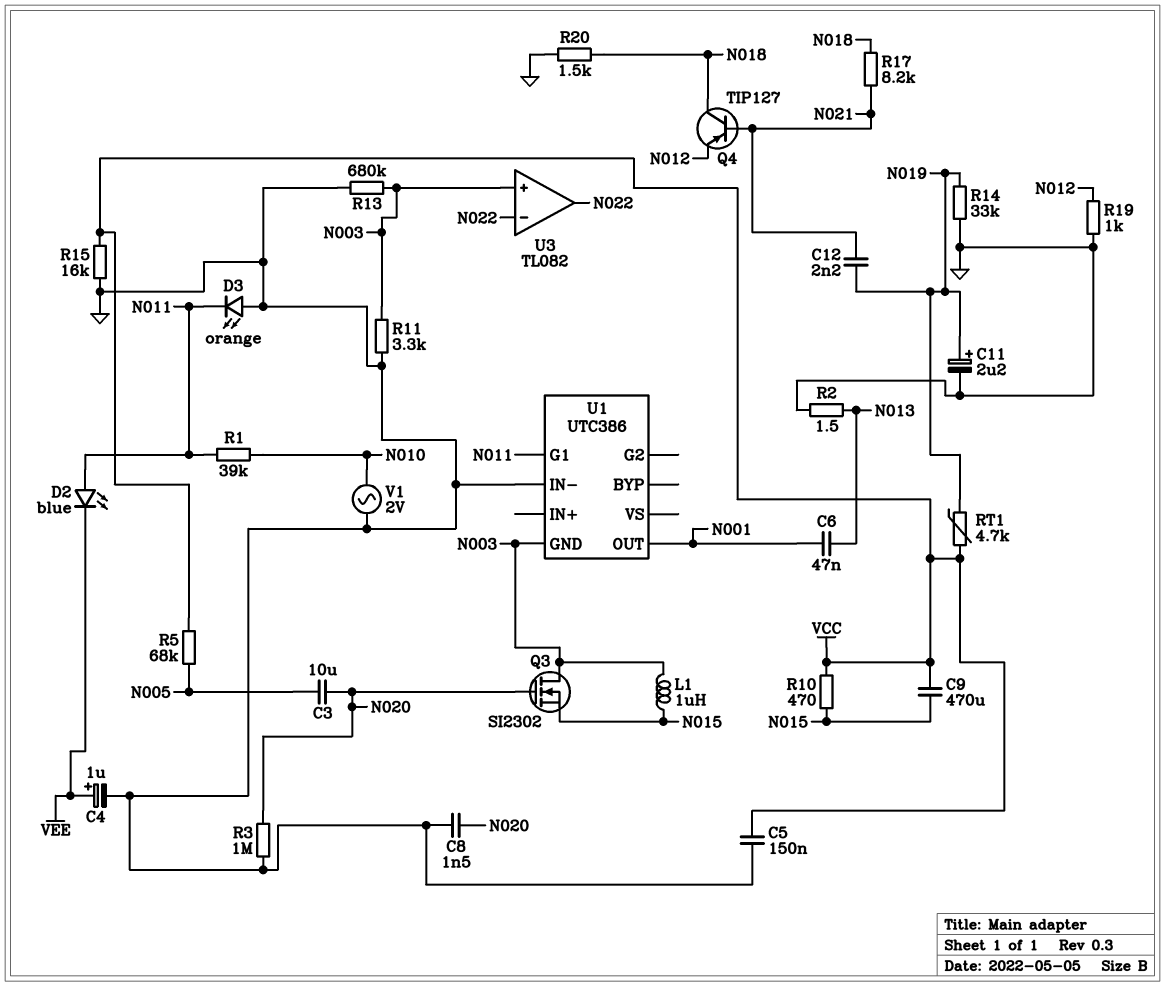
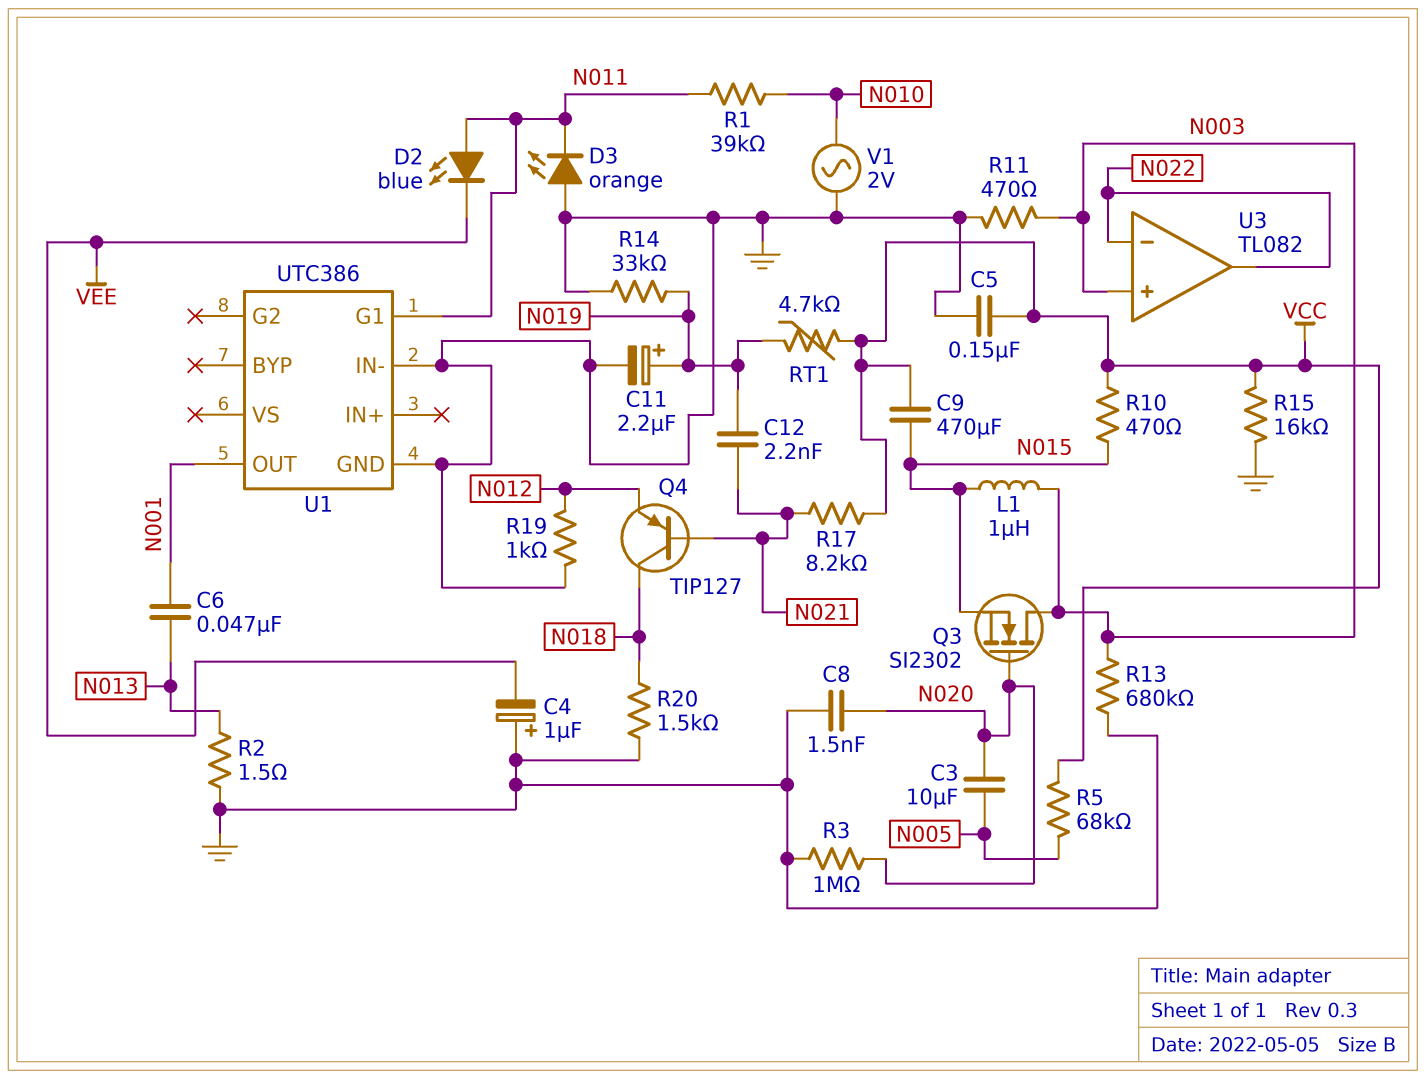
C4: 1uF (plus VEE, minus GND) -> 1uF (plus GND, minus VEE)
R11: 3.3k (GND, N003) -> 470 (GND, N003)
R17: 8.2k (N018, N021) -> 8.2k (N021, VCC)
U1 pin GND: N003 -> GND

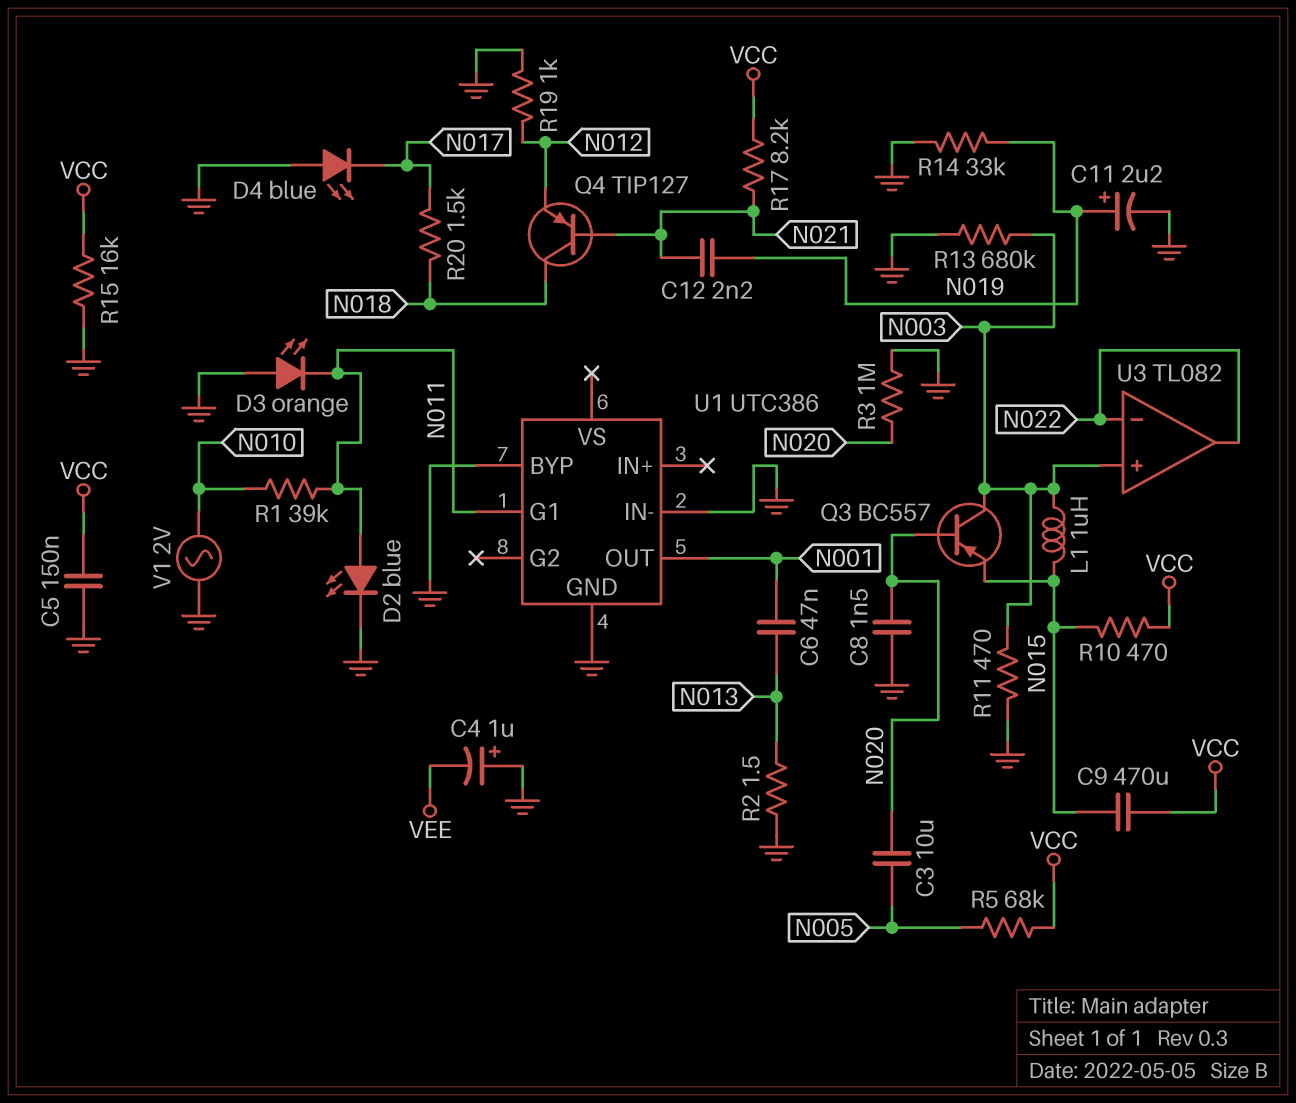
D2: LED blue (A N011, K VEE) -> LED blue (A N011, K GND)
D4: none -> LED blue (A GND, K N017)
Q3: NMOS SI2302 (G N020, D N003, S N015) -> PNP BC557 (B N020, C N003, E N015)
R20: 1.5k (GND, N018) -> 1.5k (N017, N018)
RT1: 4.7k (N019, VCC) -> none
U1 pin BYP: none -> GND

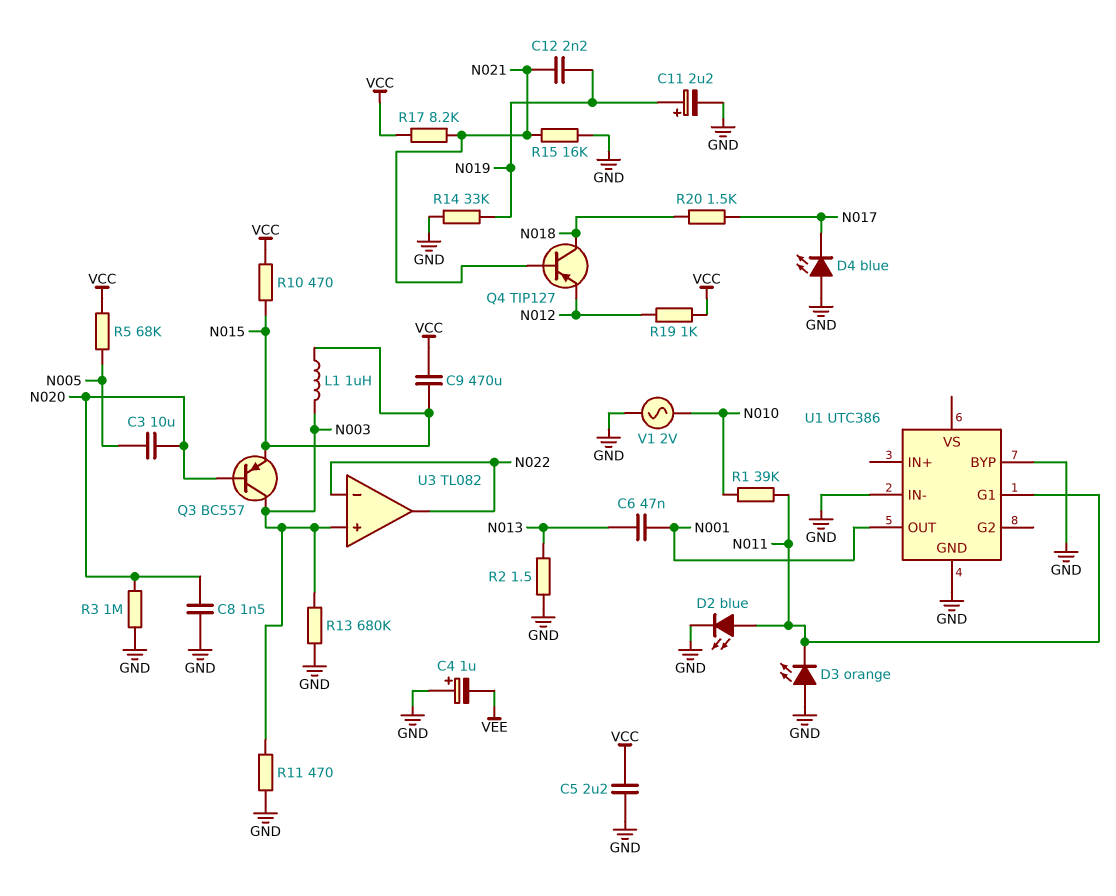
C5: 150nF (GND, VCC) -> 2.2uF (GND, VCC)
R15: 16k (GND, VCC) -> 16k (GND, N021)
R19: 1k (GND, N012) -> 1k (N012, VCC)

